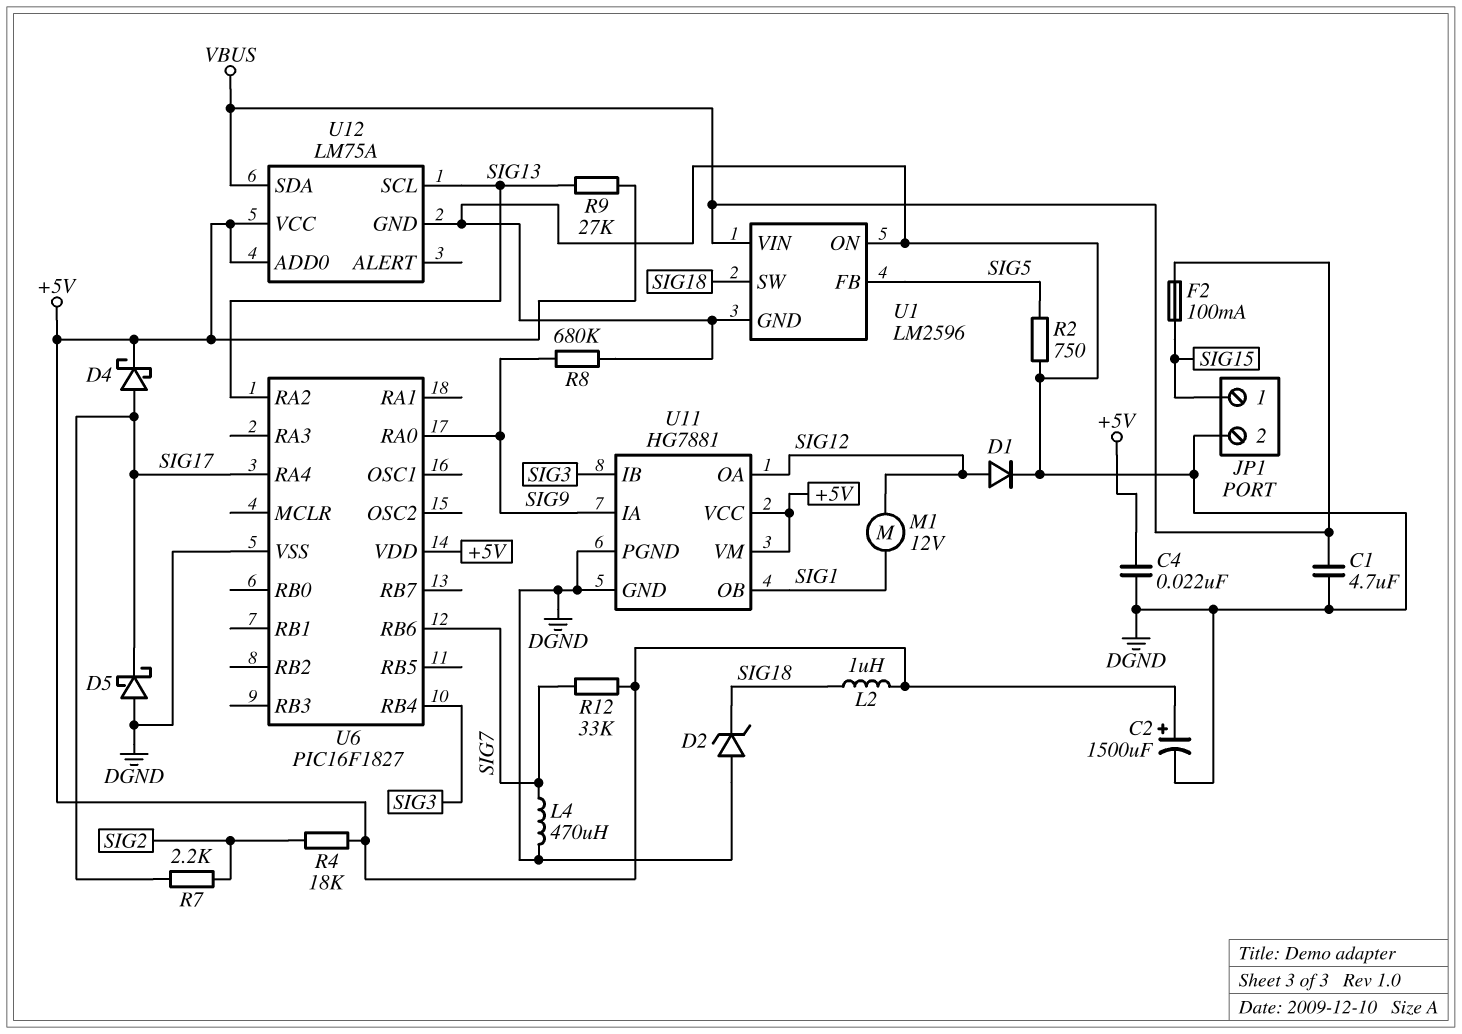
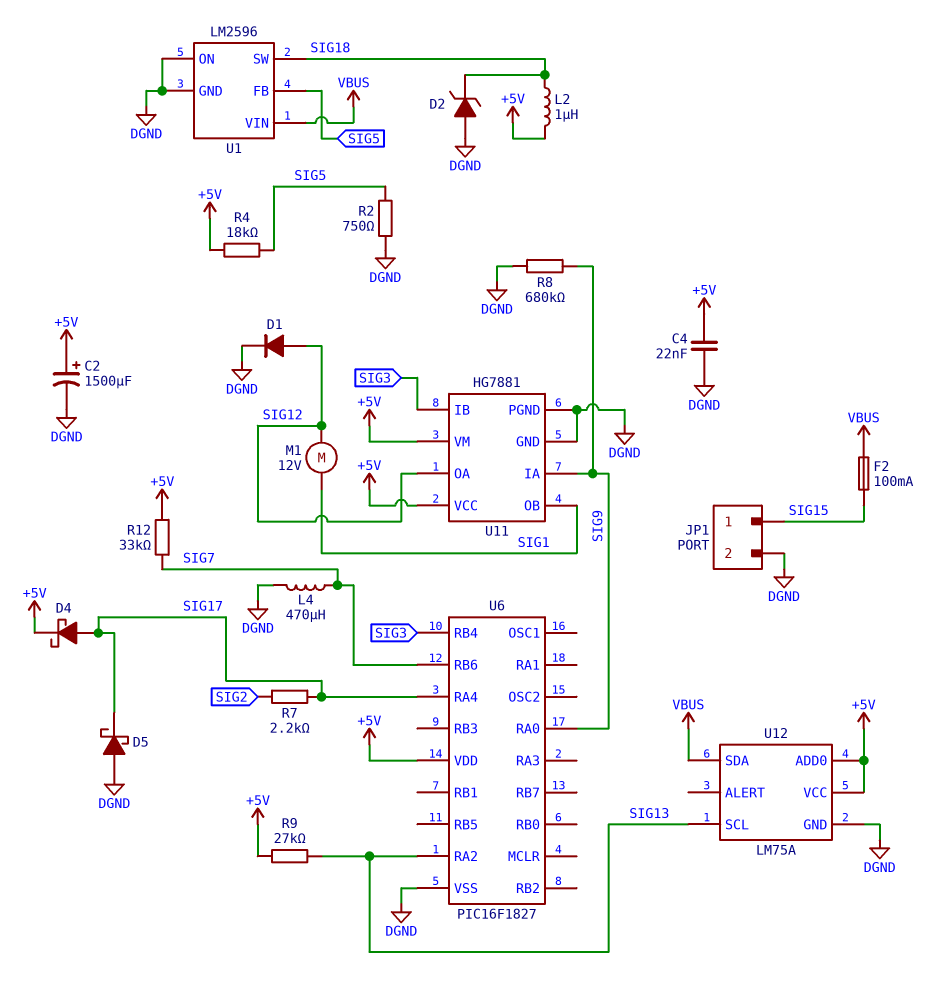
C1: 4.7uF (DGND, VBUS) -> none
R4: 18k (+5V, SIG2) -> 18k (+5V, SIG5)

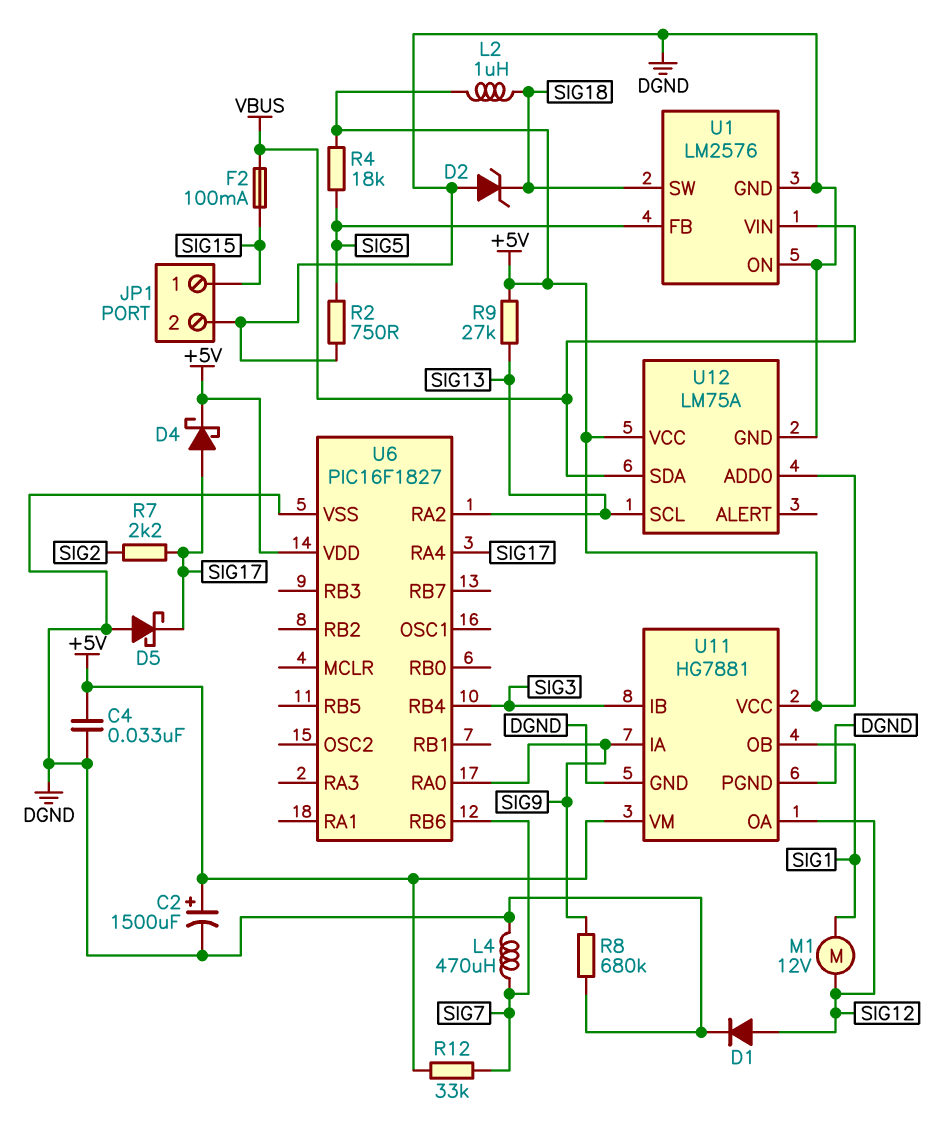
C4: 22nF (+5V, DGND) -> 33nF (+5V, DGND)
U1: LM2596 -> LM2576

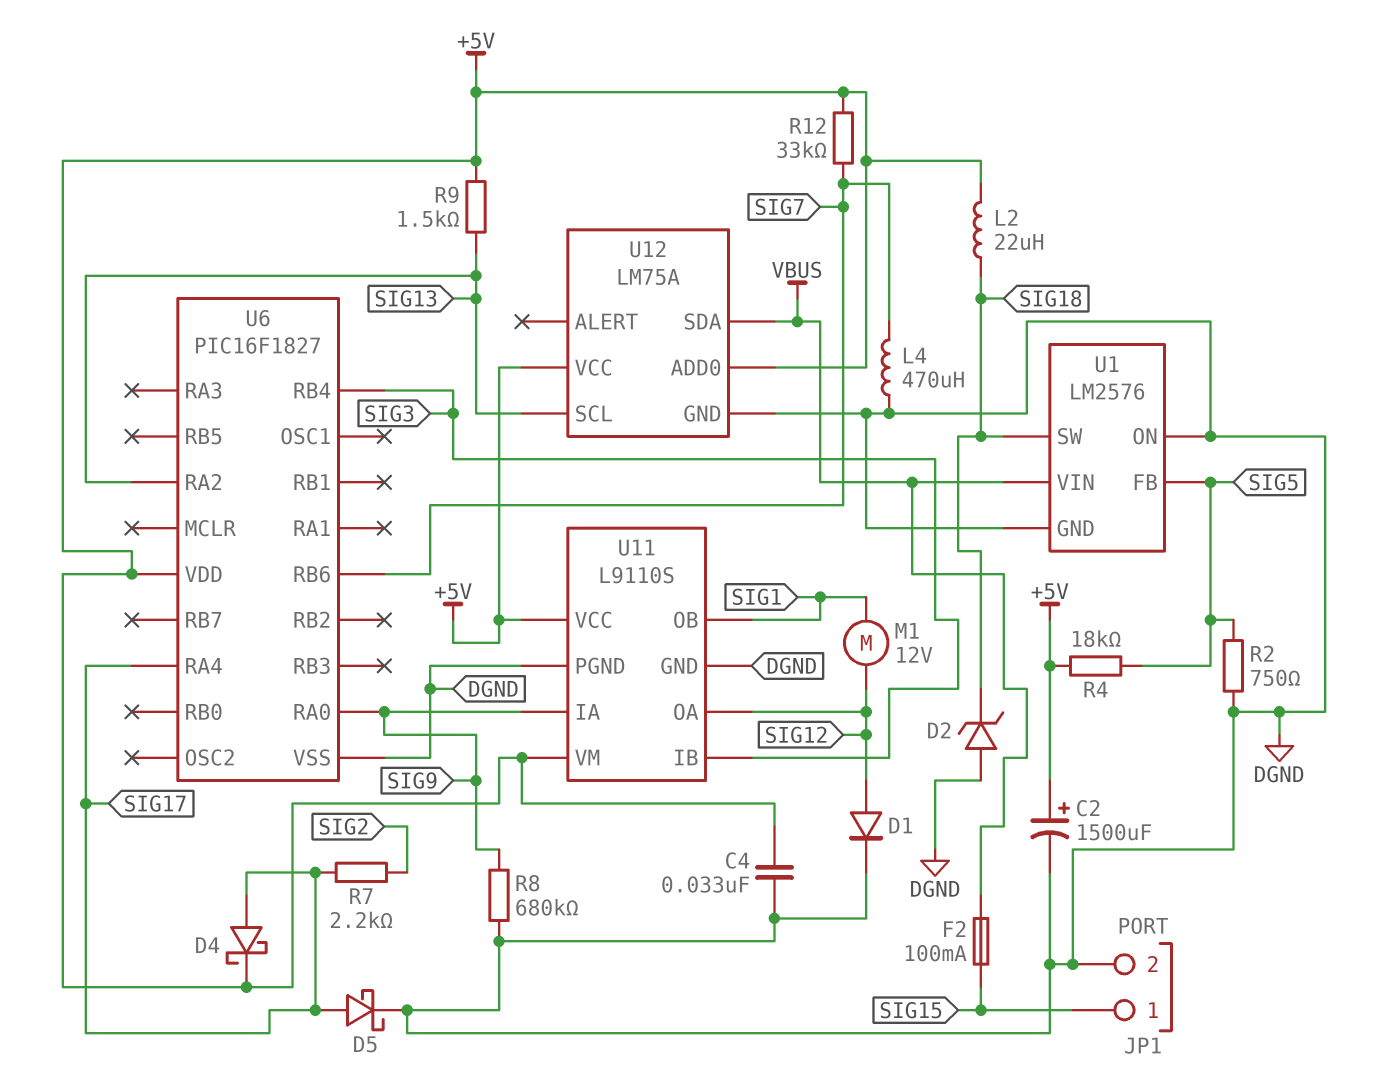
D5: schottky (A DGND, K SIG17) -> schottky (A SIG17, K DGND)
L2: 1uH (+5V, SIG18) -> 22uH (+5V, SIG18)
R9: 27k (+5V, SIG13) -> 1.5k (+5V, SIG13)
U11: HG7881 -> L9110S

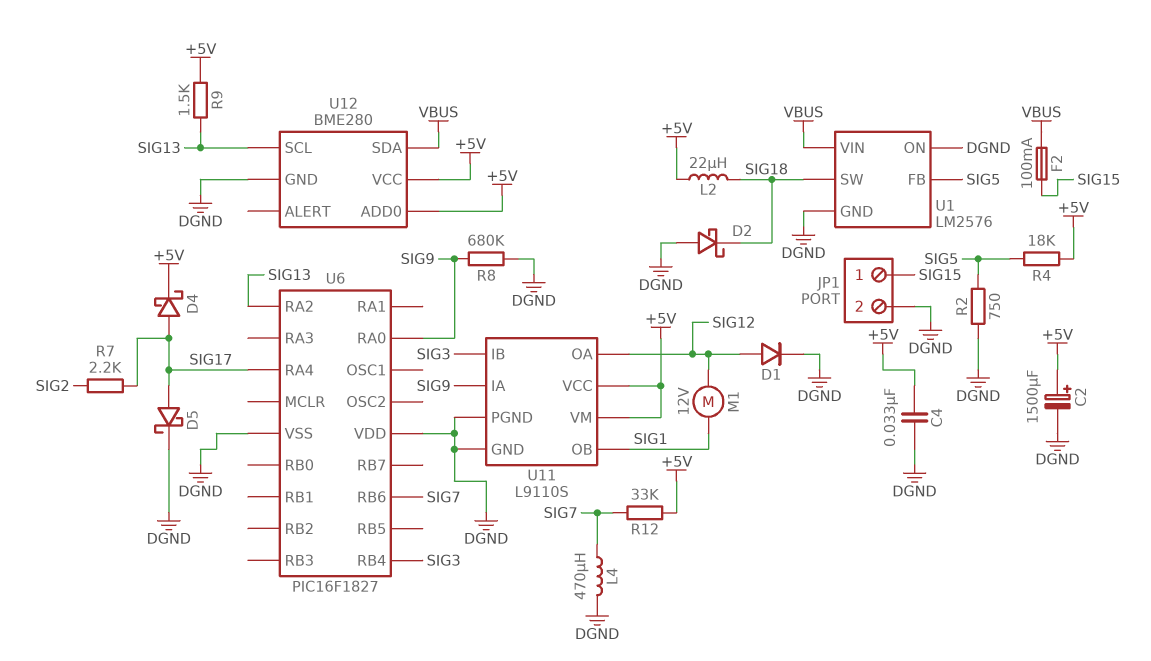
D2: zener (A DGND, K SIG18) -> schottky (A DGND, K SIG18)
U6 pin VDD: +5V -> DGND
U12: LM75A -> BME280

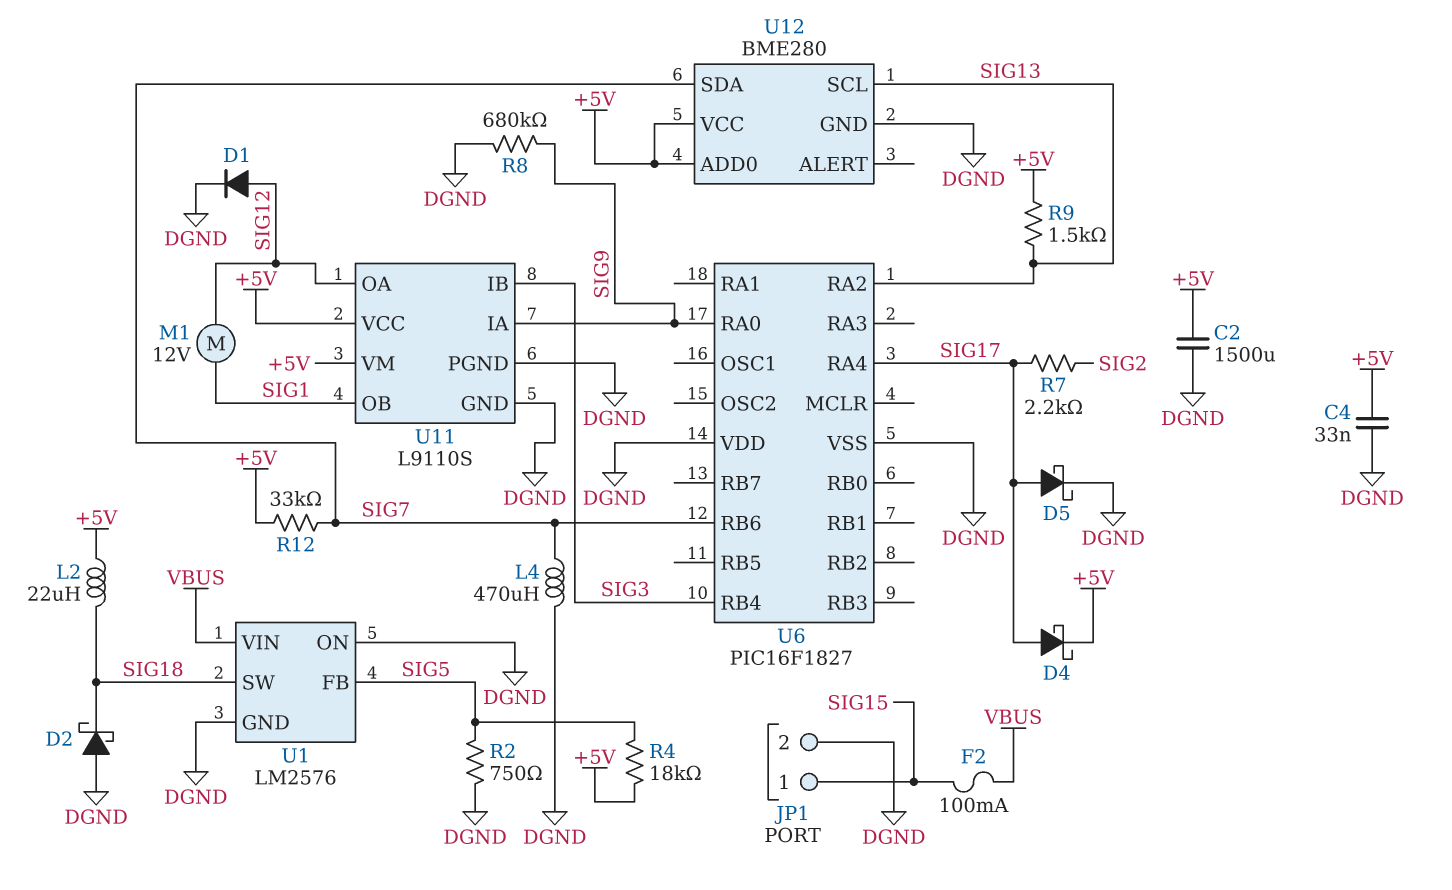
C2: 1500uF (plus +5V, minus DGND) -> 1500uF (+5V, DGND)
U12 pin SDA: VBUS -> SIG7

